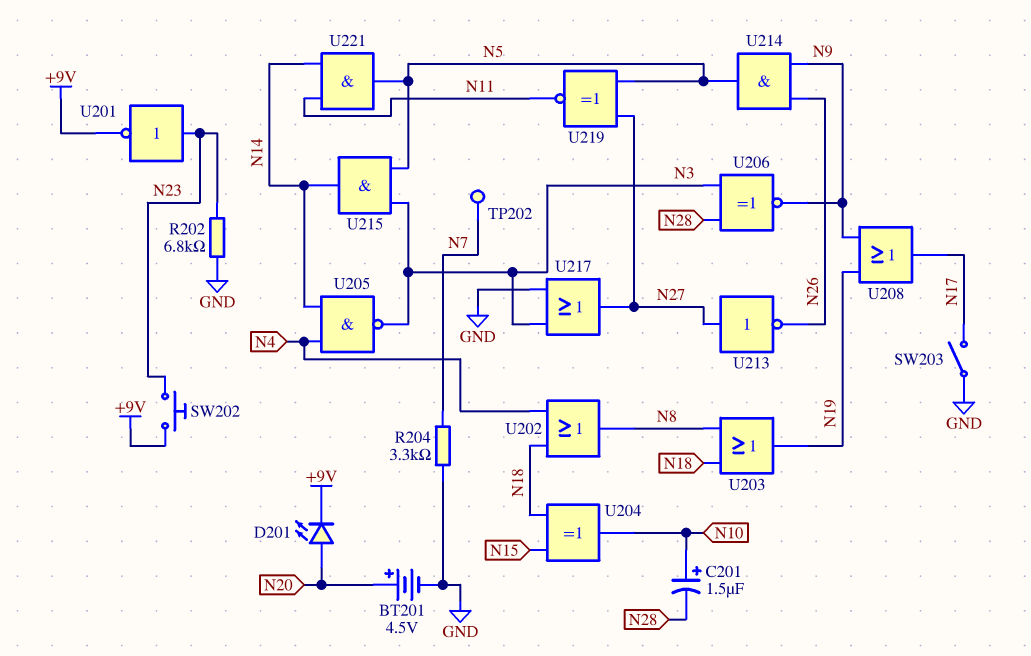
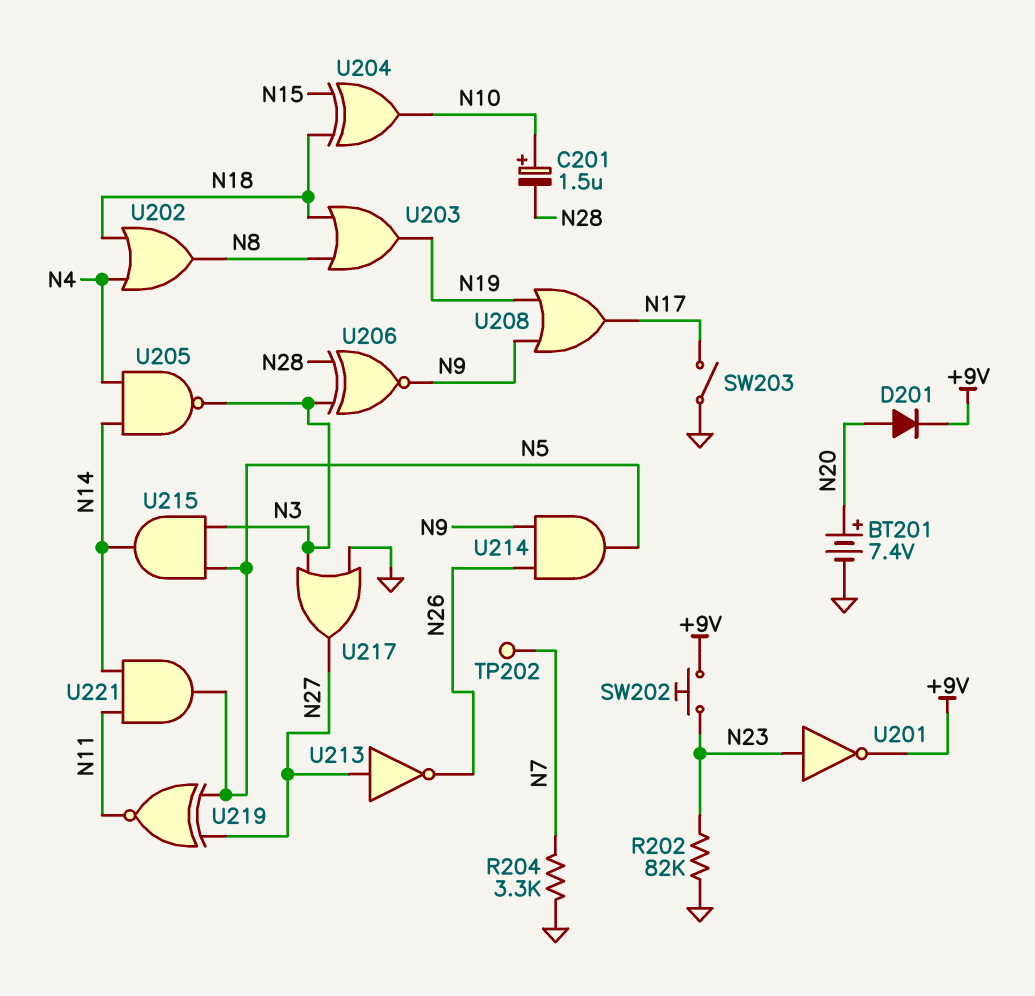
BT201: 4.5V (plus N20, minus GND) -> 7.4V (plus N20, minus GND)
D201: LED (A N20, K +9V) -> diode (A N20, K +9V)
R202: 6.8k (GND, N23) -> 82k (GND, N23)

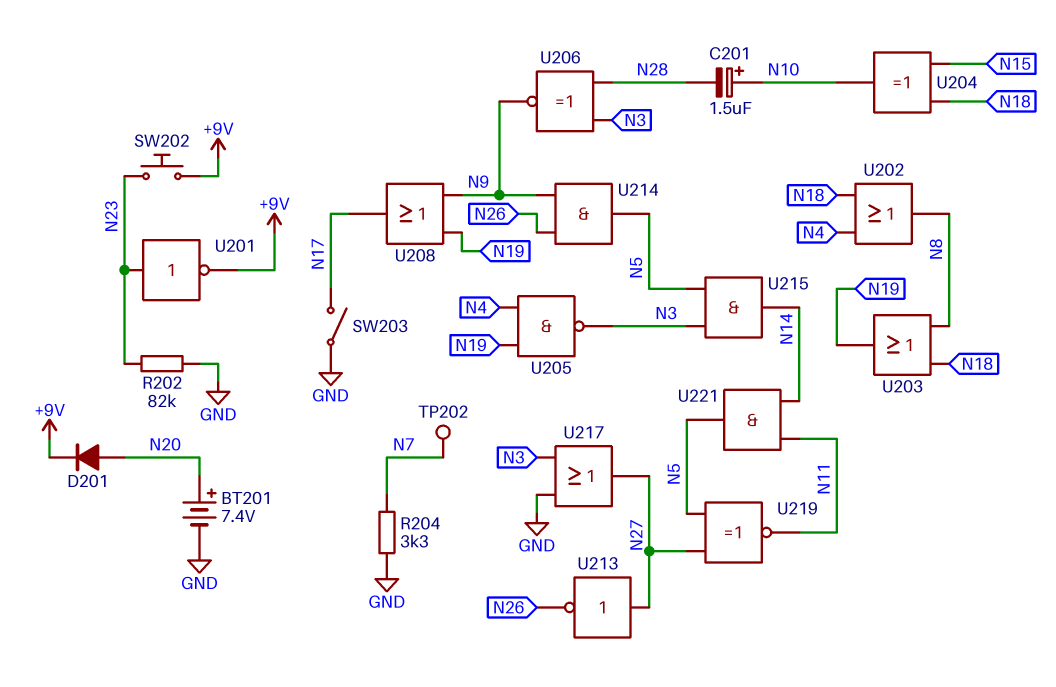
U205: NAND (in N4, in N14, out N3) -> NAND (in N4, in N19, out N3)

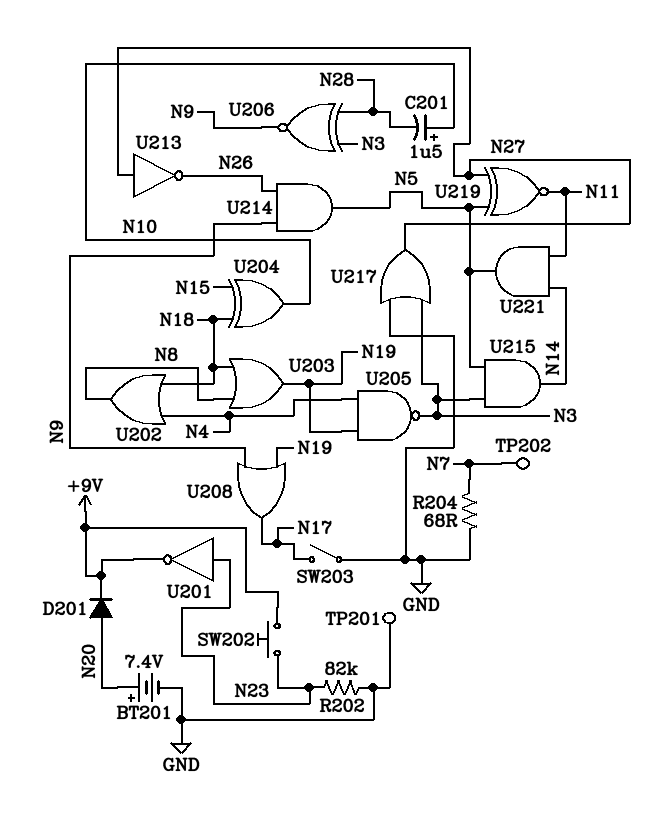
R204: 3.3k (GND, N7) -> 68 (GND, N7)
TP201: none -> test point (GND)

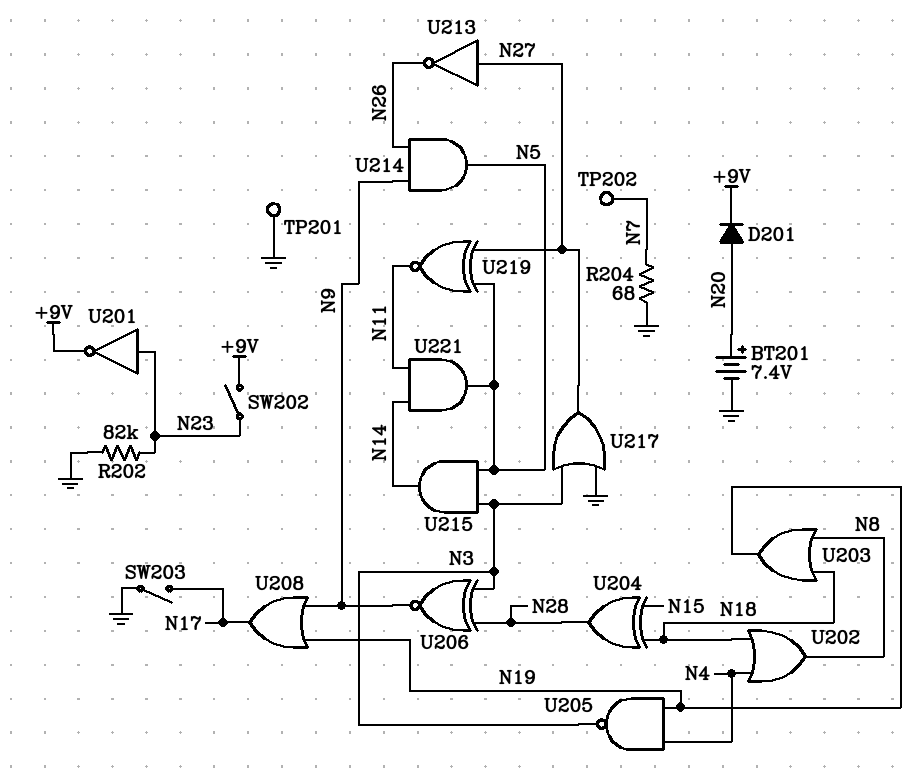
C201: 1.5uF (plus N10, minus N28) -> none
SW202: button (+9V, N23) -> switch (+9V, N23)
U204: XOR (in N15, in N18, out N10) -> XOR (in N15, in N18, out N28)

